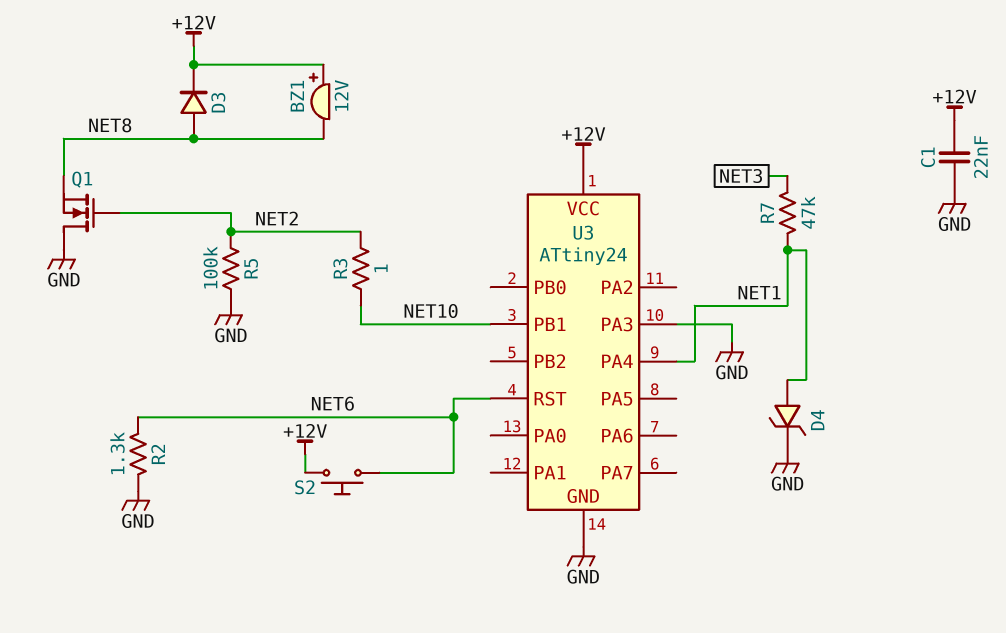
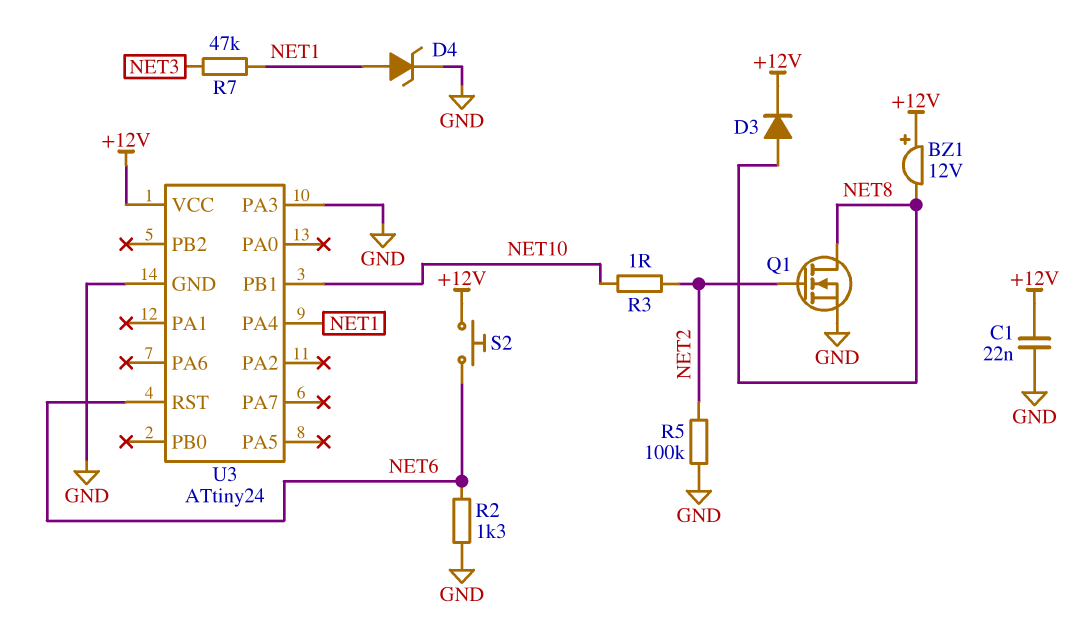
Q1: NMOS (G NET2, D GND, S NET8) -> NMOS (G NET2, D NET8, S GND)

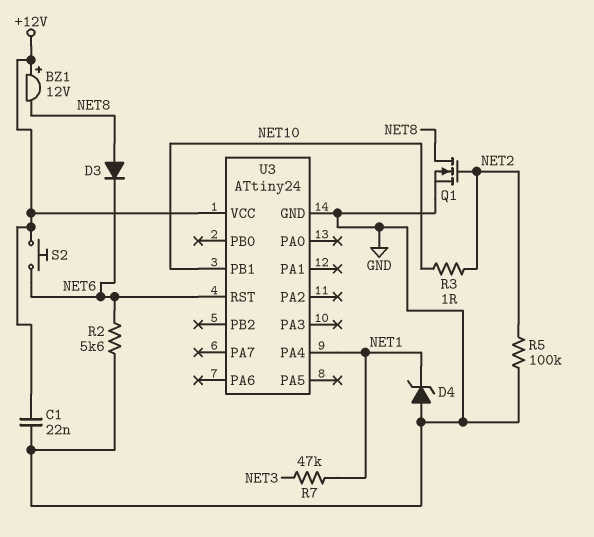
D3: diode (A NET8, K +12V) -> diode (A NET8, K NET6)
D4: zener (A NET1, K GND) -> zener (A GND, K NET1)
R2: 1.3k (GND, NET6) -> 5.6k (GND, NET6)
U3 pin PA3: GND -> none

